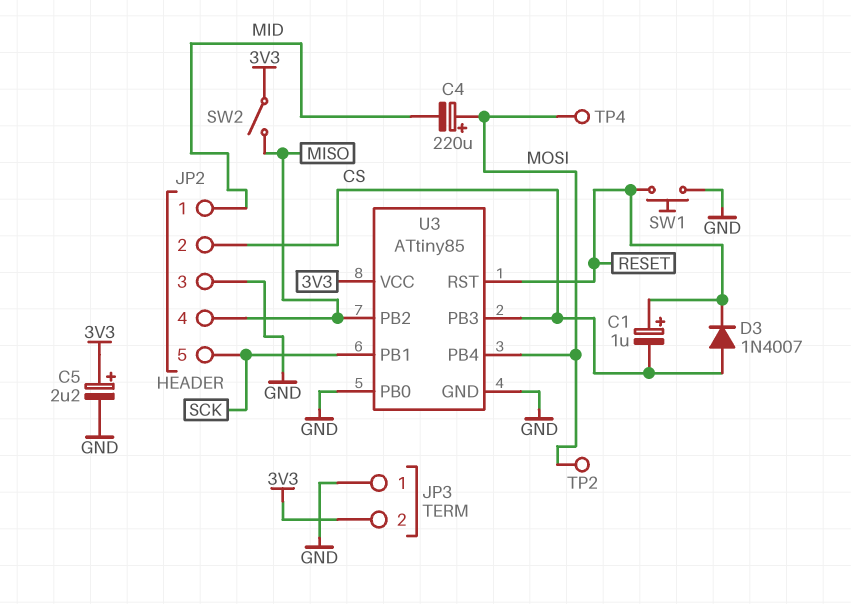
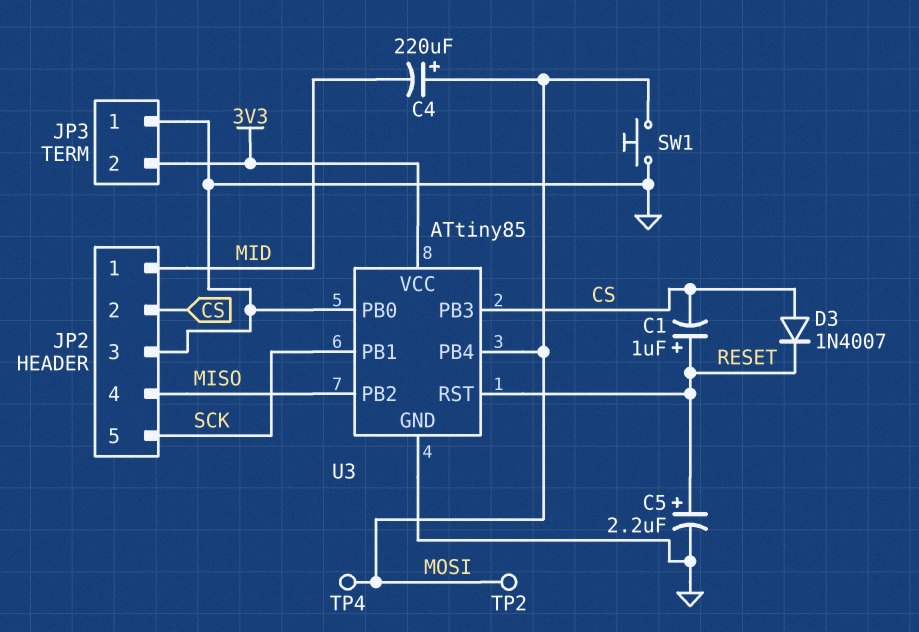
C5: 2.2uF (plus 3V3, minus GND) -> 2.2uF (plus RESET, minus GND)
SW1: button (GND, RESET) -> button (GND, MOSI)
SW2: switch (3V3, MISO) -> none

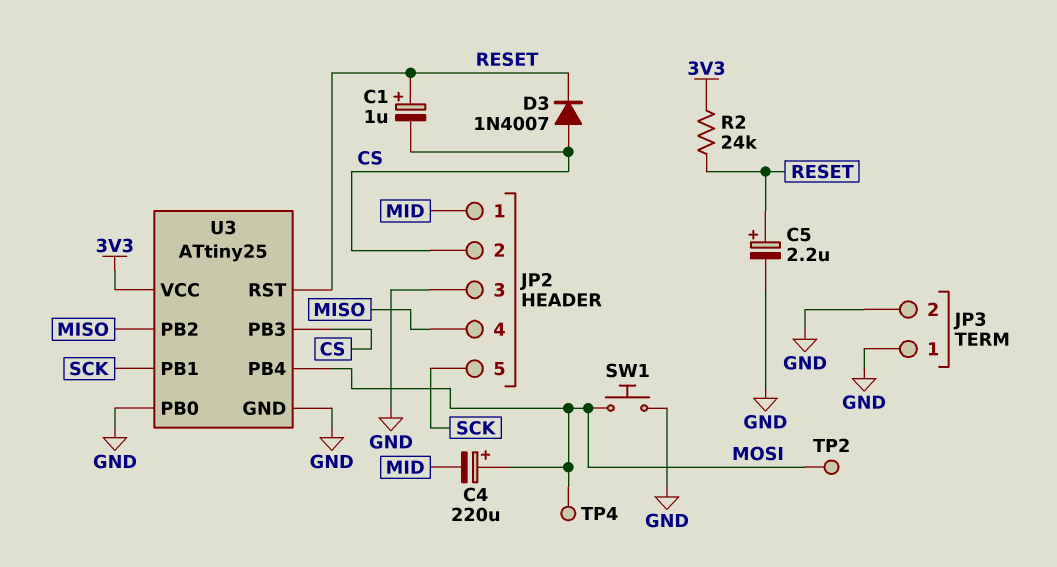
JP3 pin 2: 3V3 -> GND
R2: none -> 24k (3V3, RESET)
U3: ATtiny85 -> ATtiny25

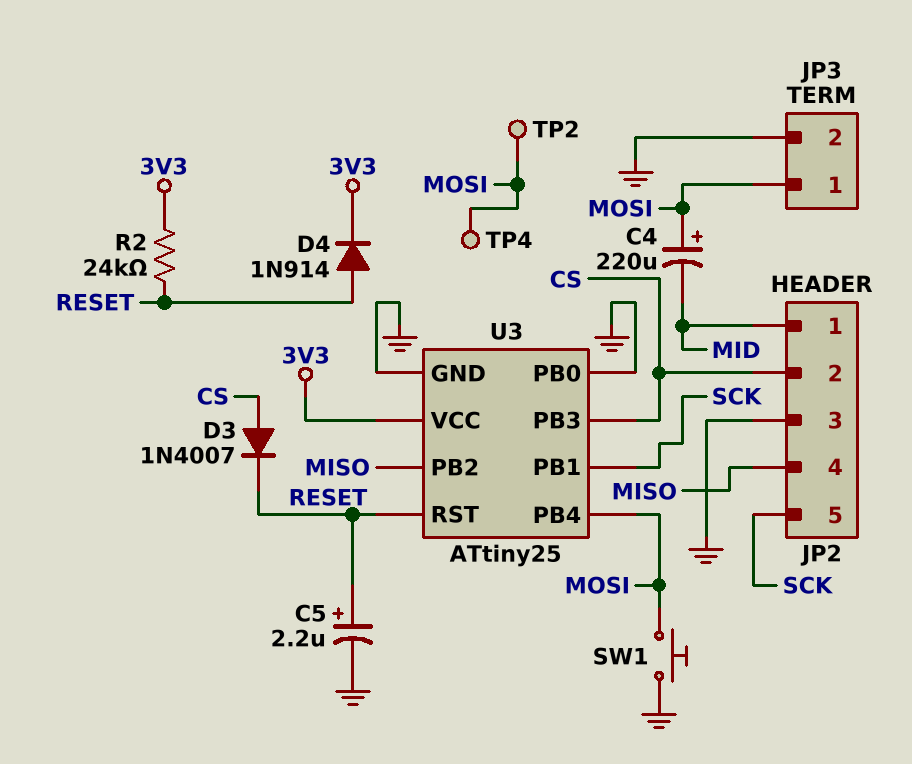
C1: 1uF (plus RESET, minus CS) -> none
D4: none -> diode 1N914 (A RESET, K 3V3)
JP3 pin 1: GND -> MOSI

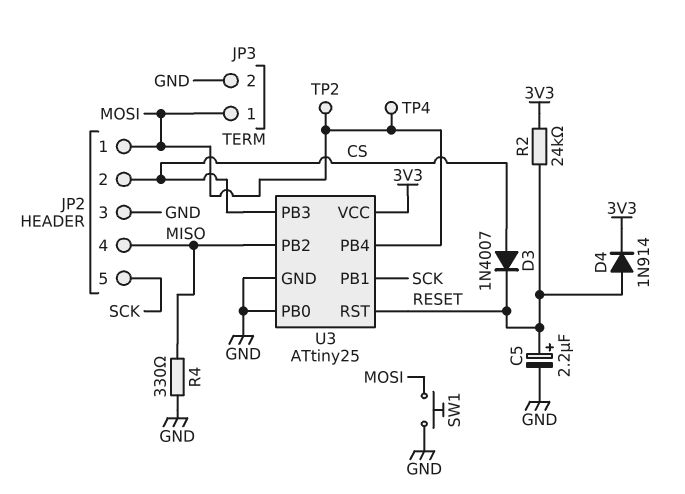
C4: 220uF (plus MOSI, minus MID) -> none
JP2 pin 1: MID -> MOSI
R4: none -> 330 (GND, MISO)

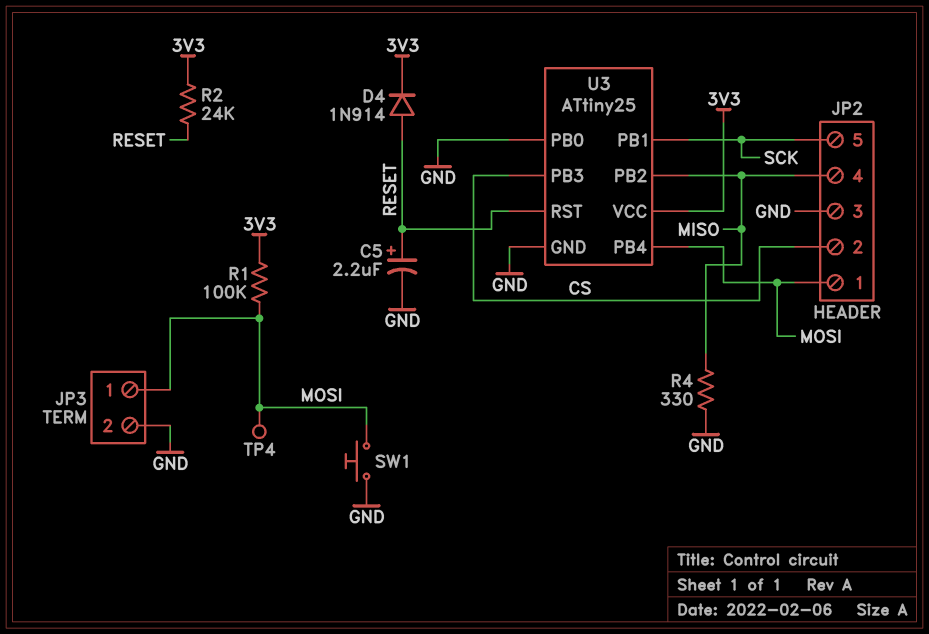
D3: diode 1N4007 (A CS, K RESET) -> none
R1: none -> 100k (3V3, MOSI)
TP2: test point (MOSI) -> none

